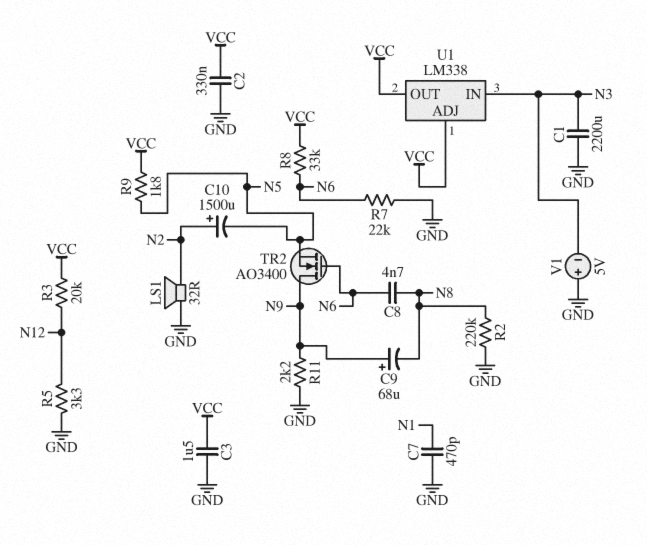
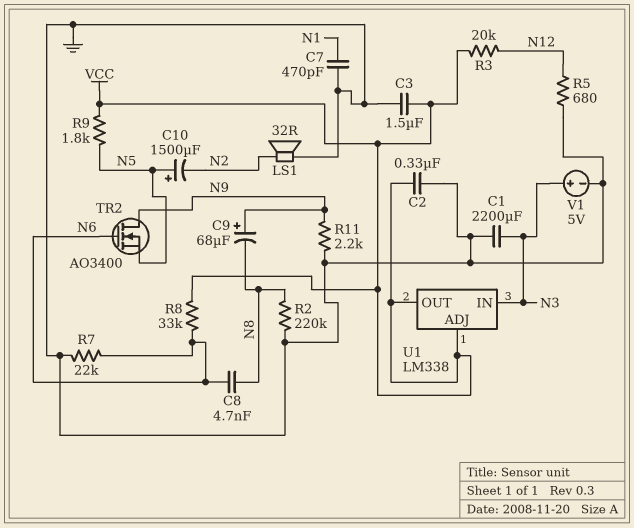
C10: 1500uF (plus N2, minus N5) -> 1500uF (plus N5, minus N2)
R5: 3.3k (GND, N12) -> 680 (GND, N12)
V1: 5V (plus GND, minus N3) -> 5V (plus N3, minus GND)

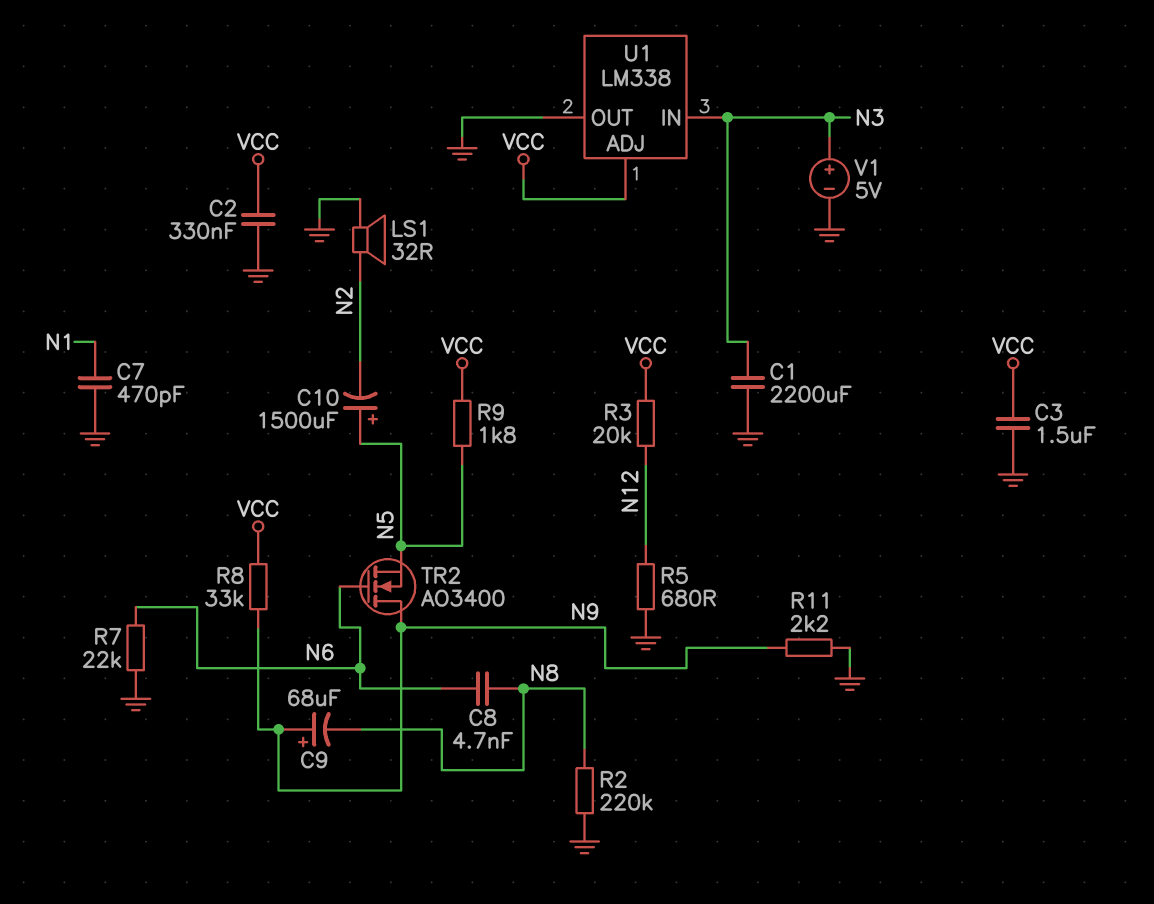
R8: 33k (N6, VCC) -> 33k (N9, VCC)
U1 pin OUT: VCC -> GND

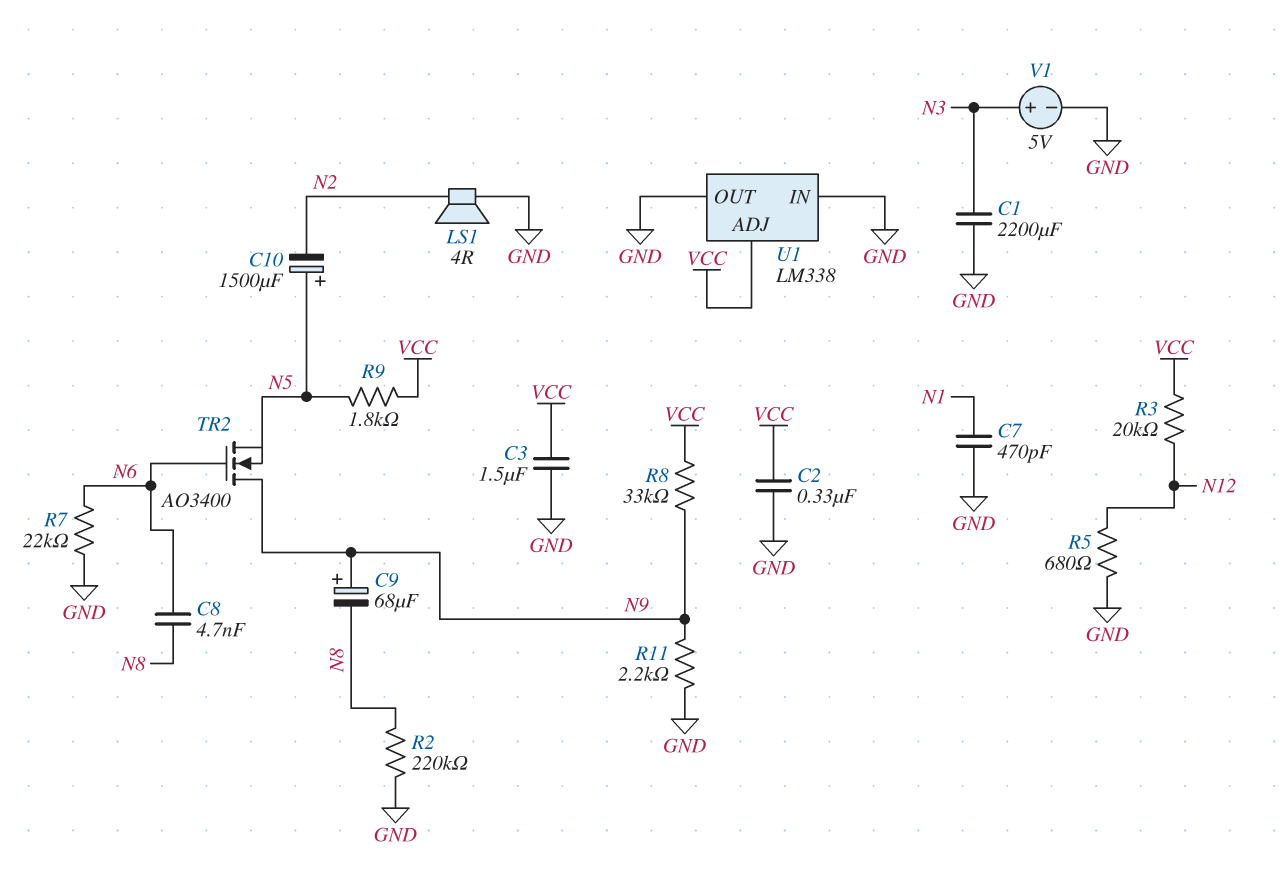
LS1: speaker 32R (GND, N2) -> speaker 4R (GND, N2)
U1 pin IN: N3 -> GND

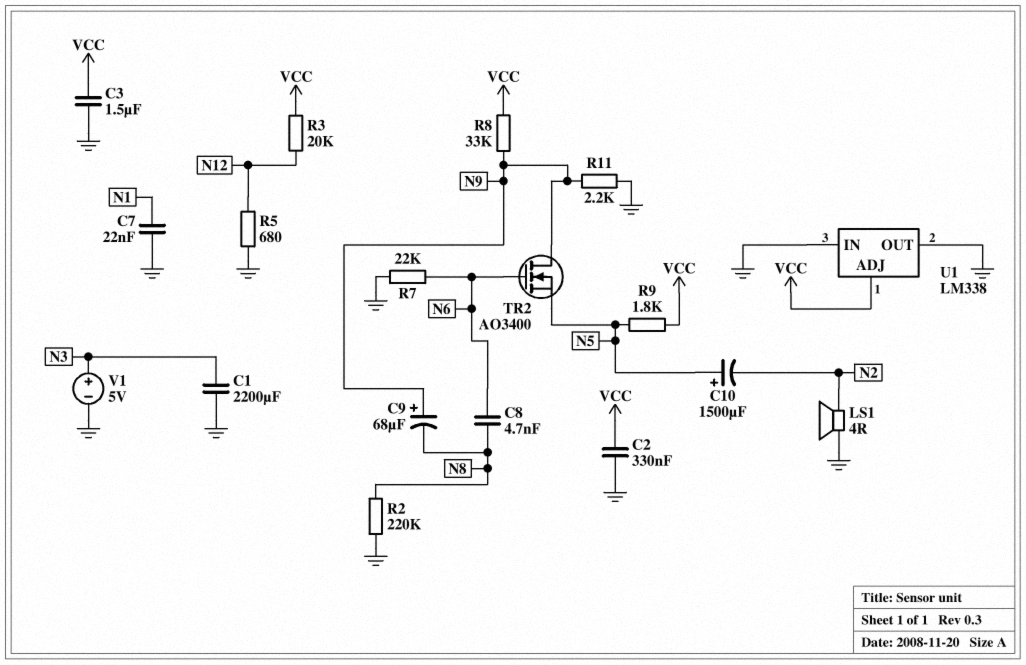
C7: 470pF (GND, N1) -> 22nF (GND, N1)

